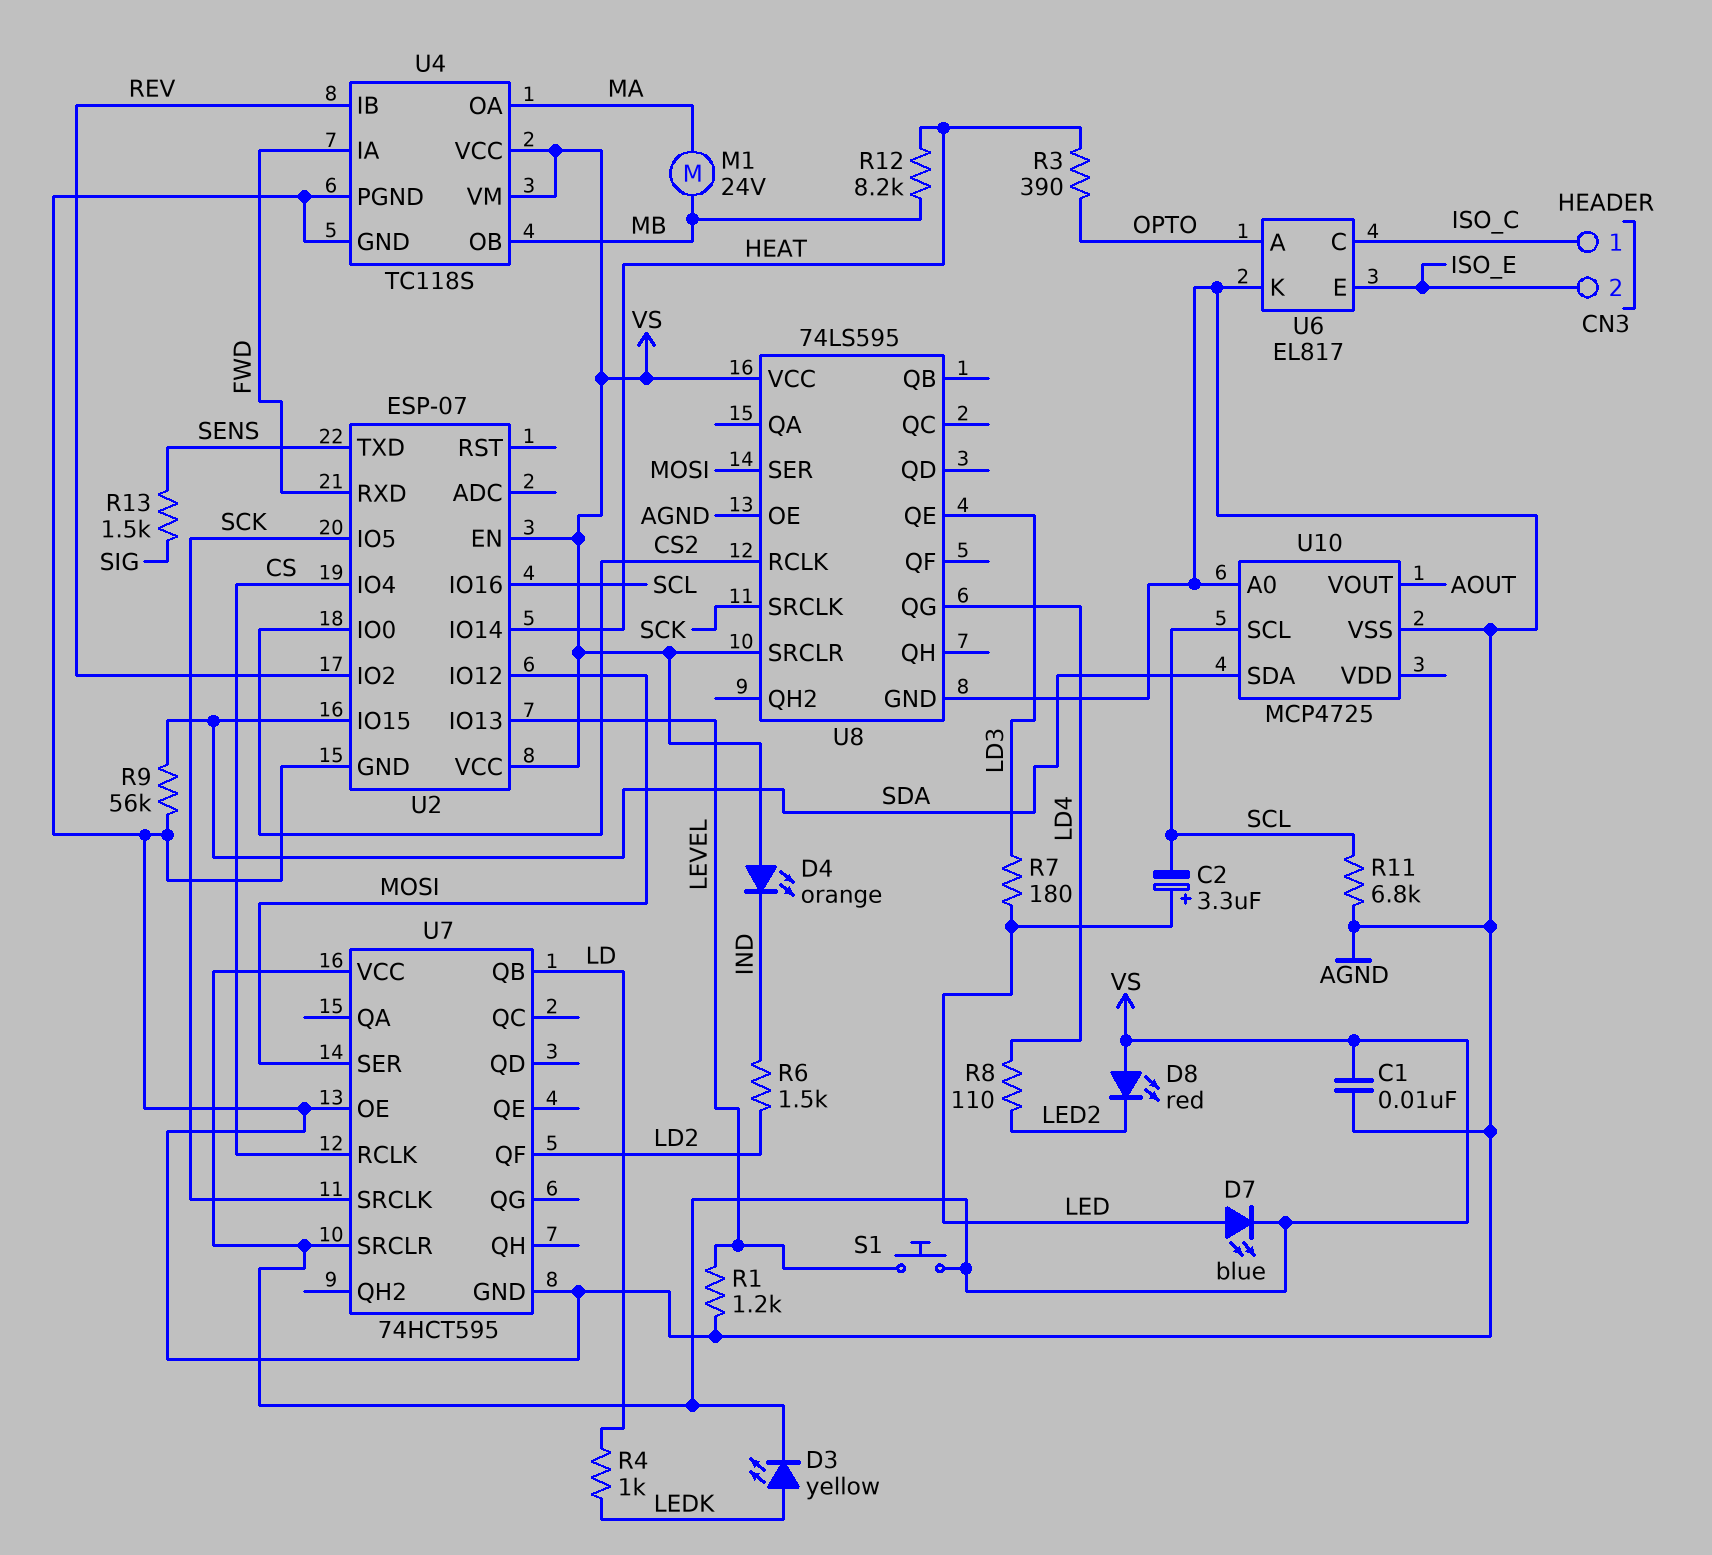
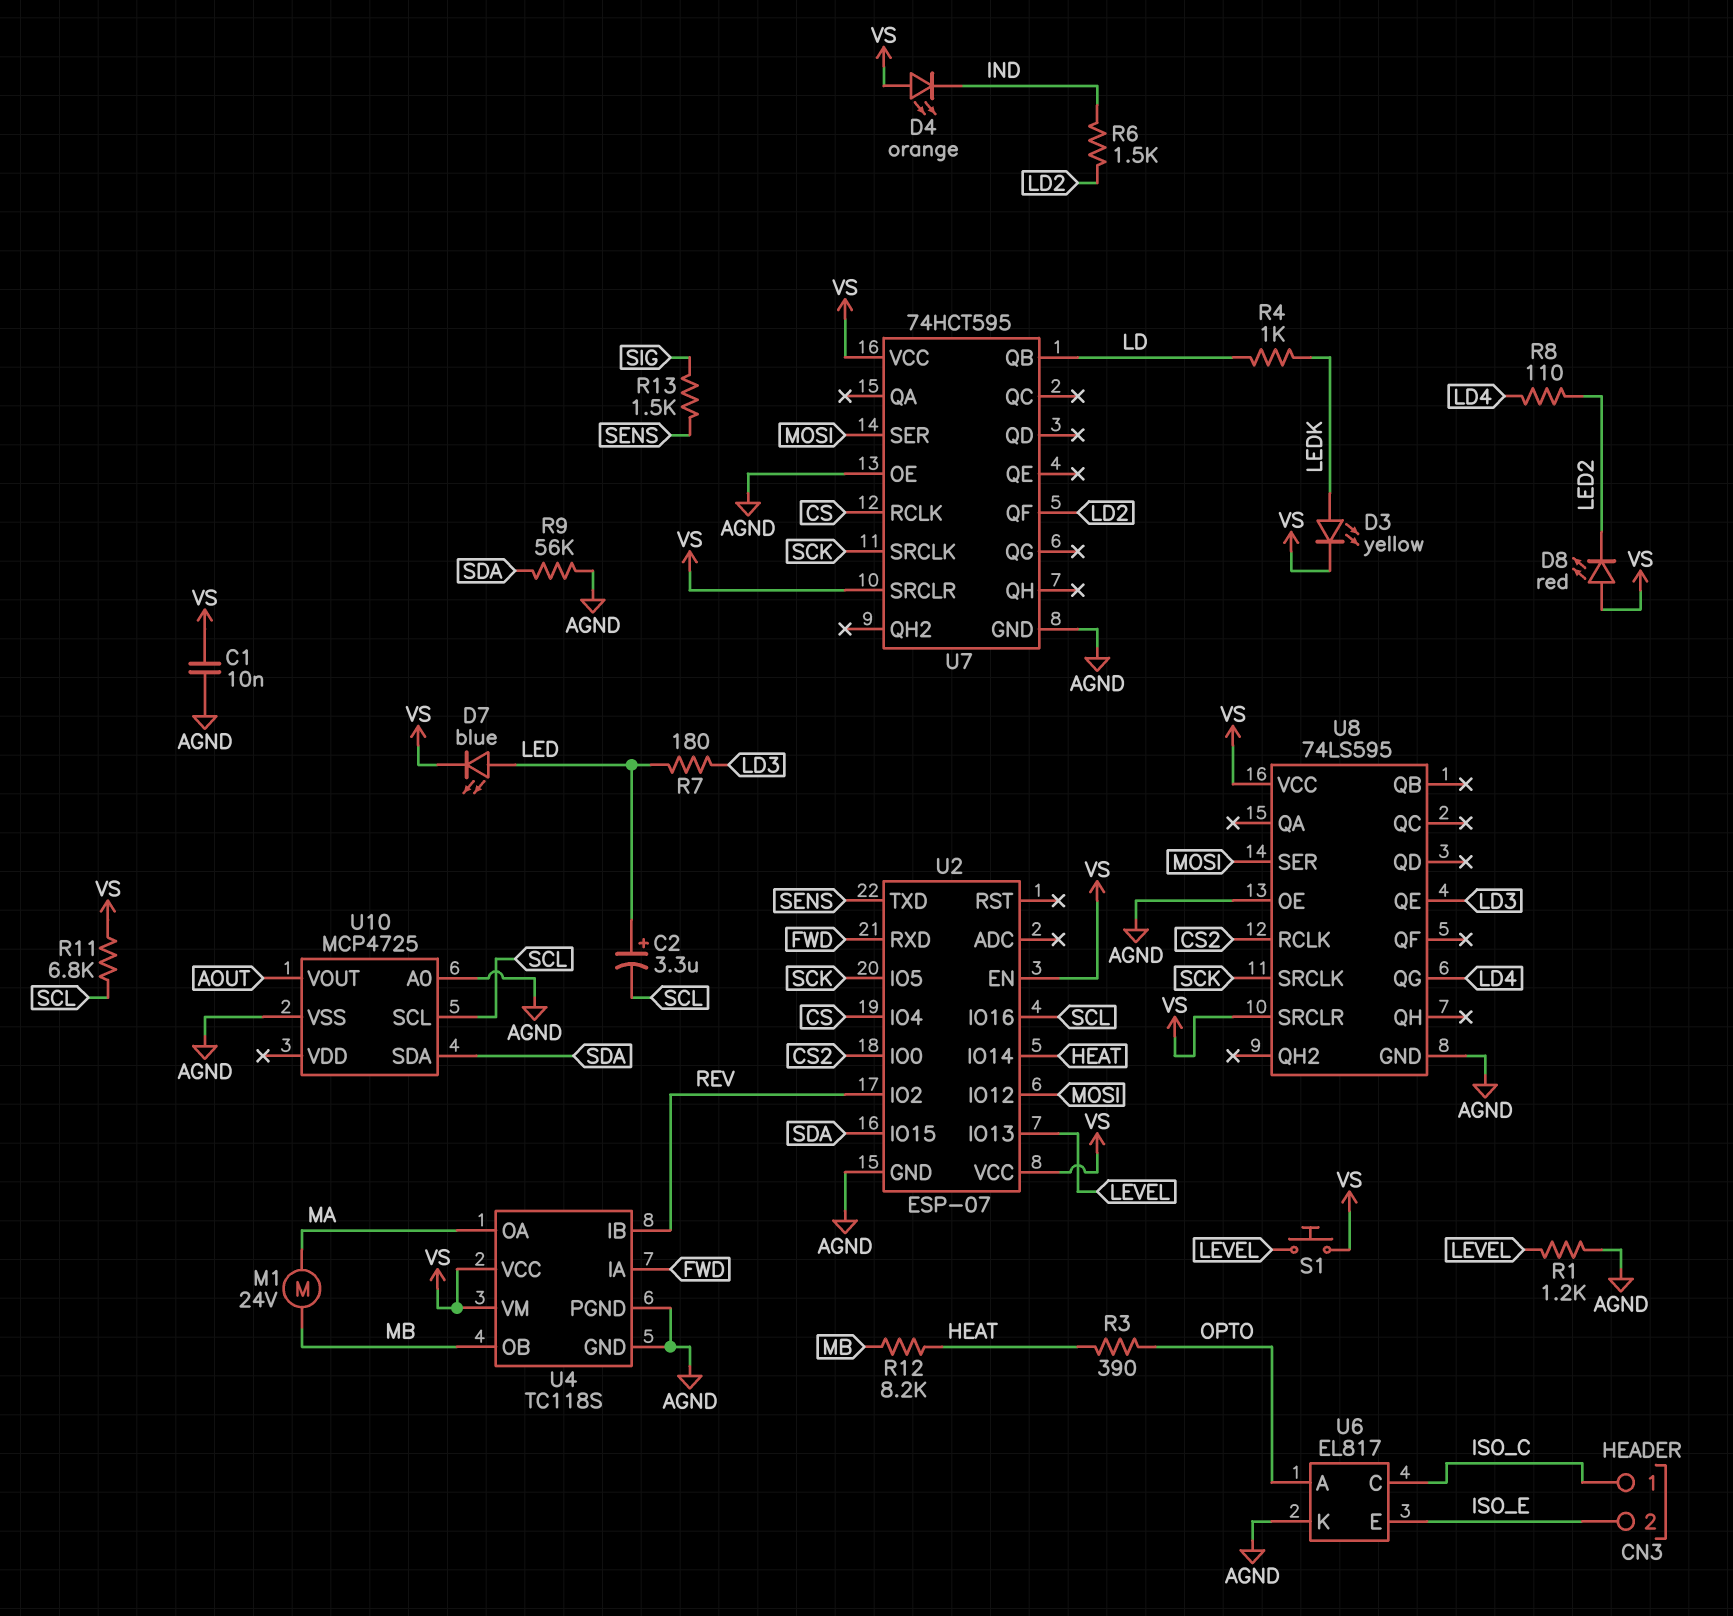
R11: 6.8k (AGND, SCL) -> 6.8k (SCL, VS)

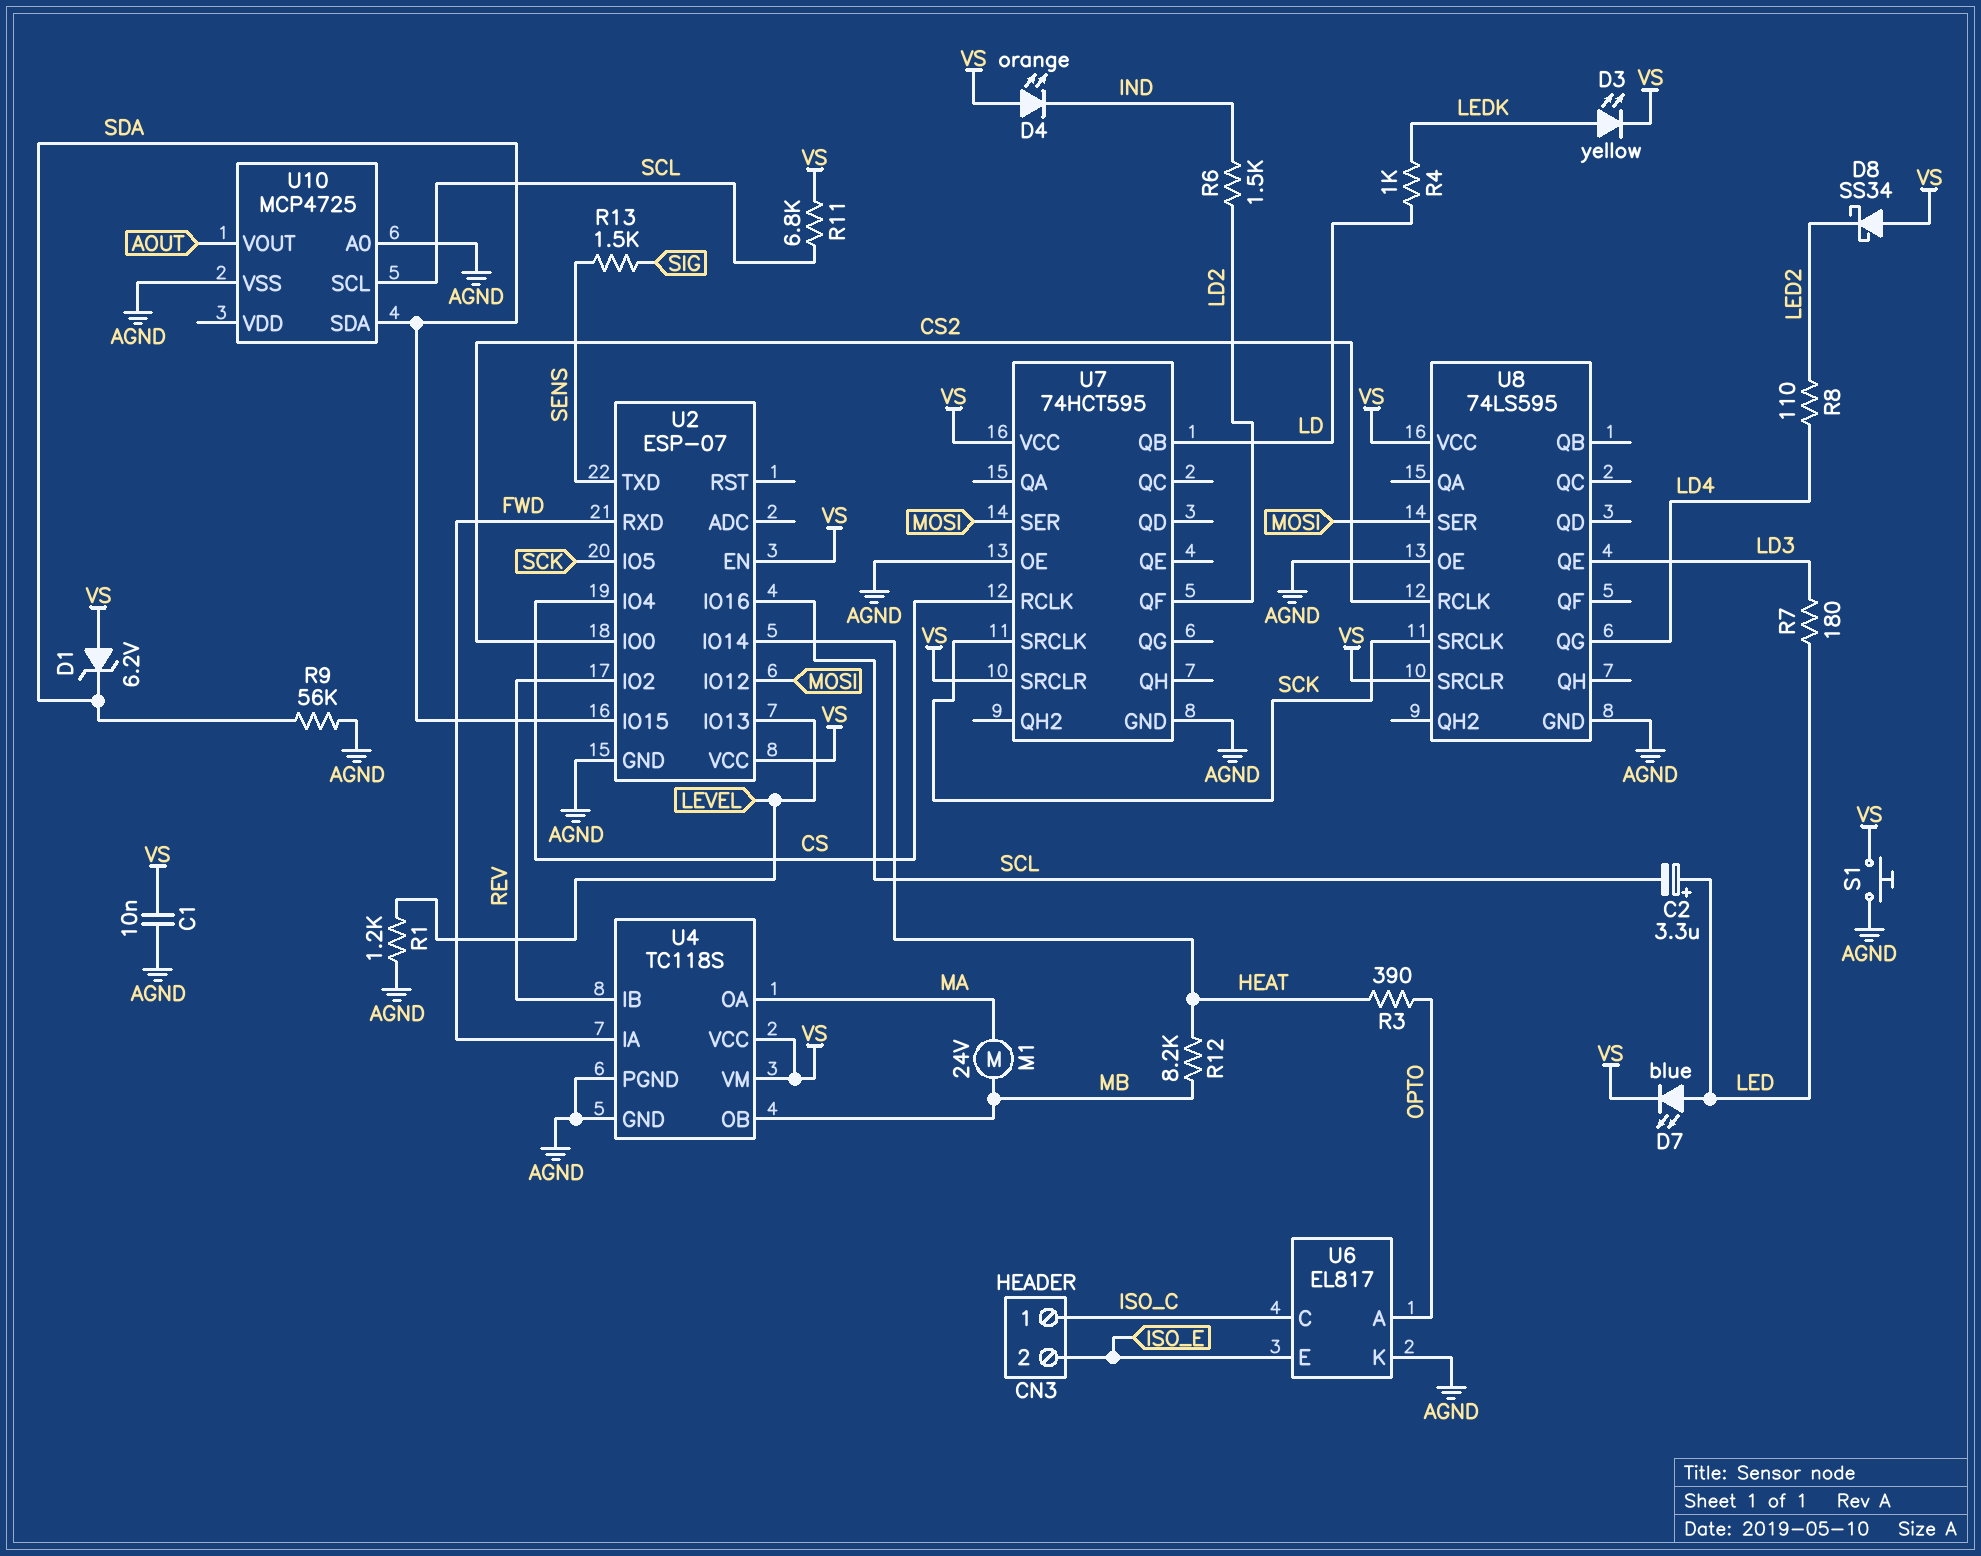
D1: none -> zener 6.2V (A VS, K SDA)
D8: LED red (A VS, K LED2) -> schottky SS34 (A VS, K LED2)
S1: button (LEVEL, VS) -> button (AGND, VS)

